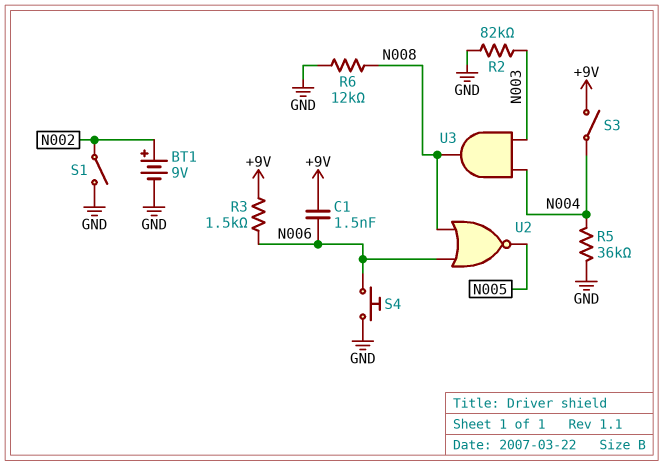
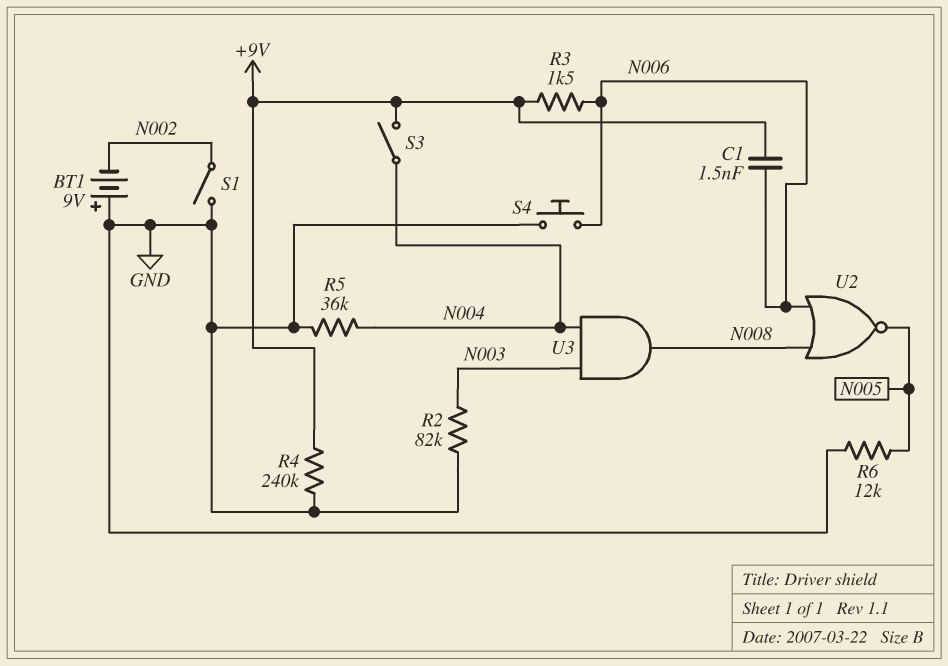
BT1: 9V (plus N002, minus GND) -> 9V (plus GND, minus N002)
R4: none -> 240k (+9V, GND)
R6: 12k (GND, N008) -> 12k (GND, N005)

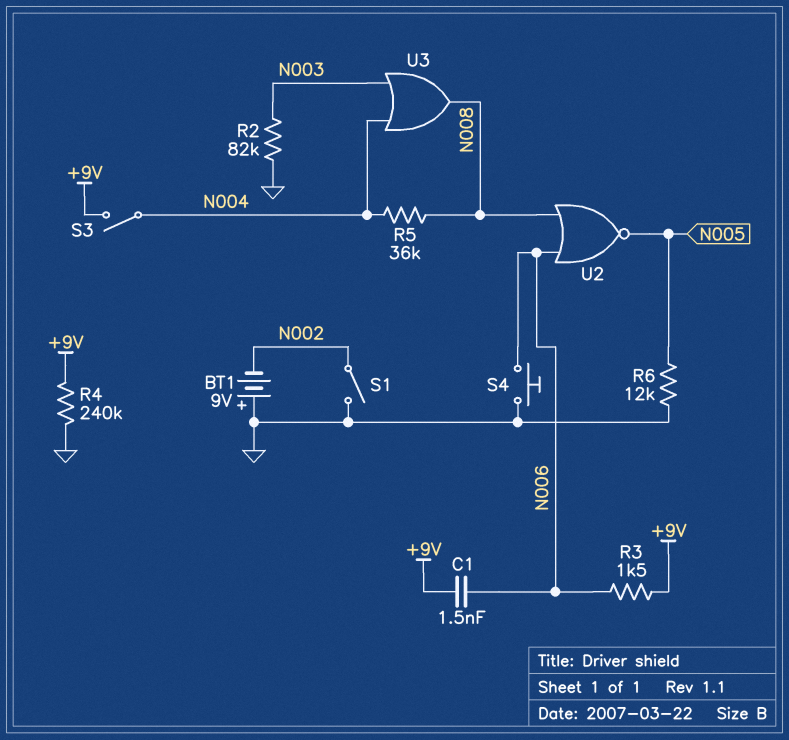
R5: 36k (GND, N004) -> 36k (N004, N008)
U3: AND (in N003, in N004, out N008) -> OR (in N003, in N004, out N008)

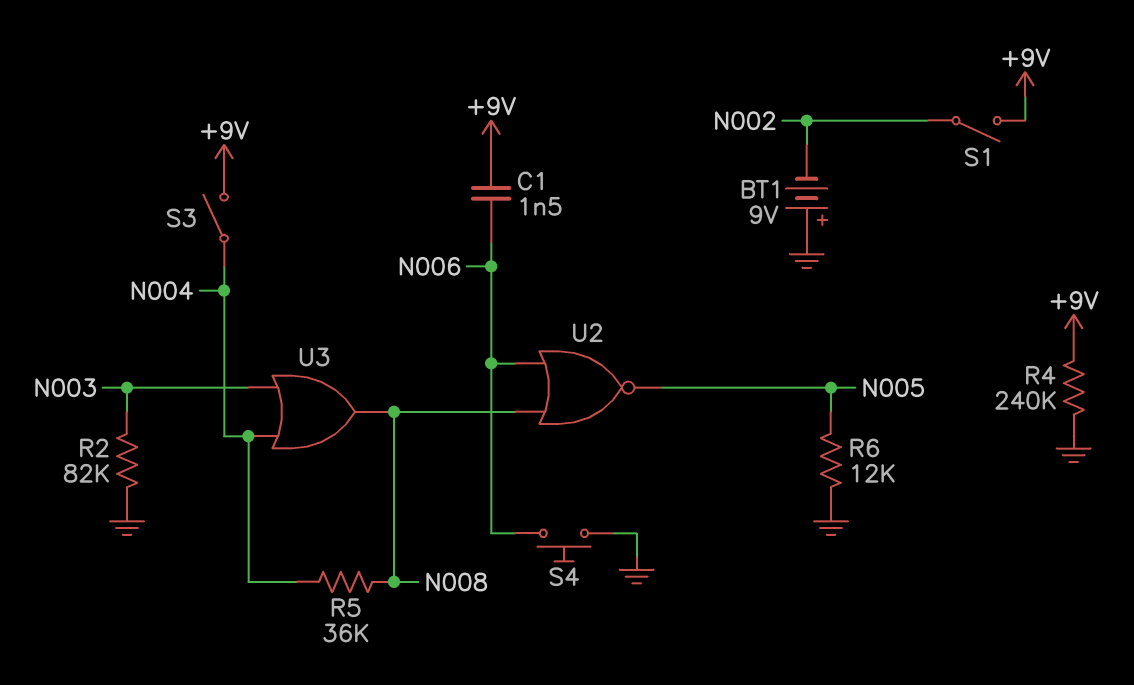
R3: 1.5k (+9V, N006) -> none
S1: switch (GND, N002) -> switch (+9V, N002)

